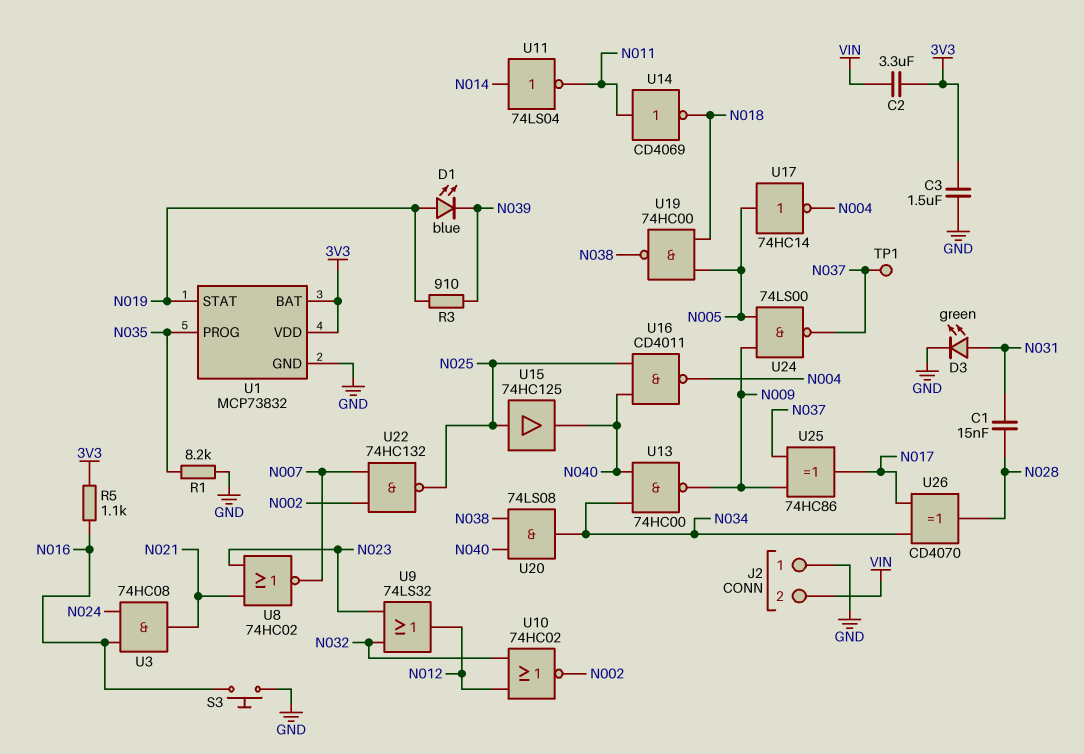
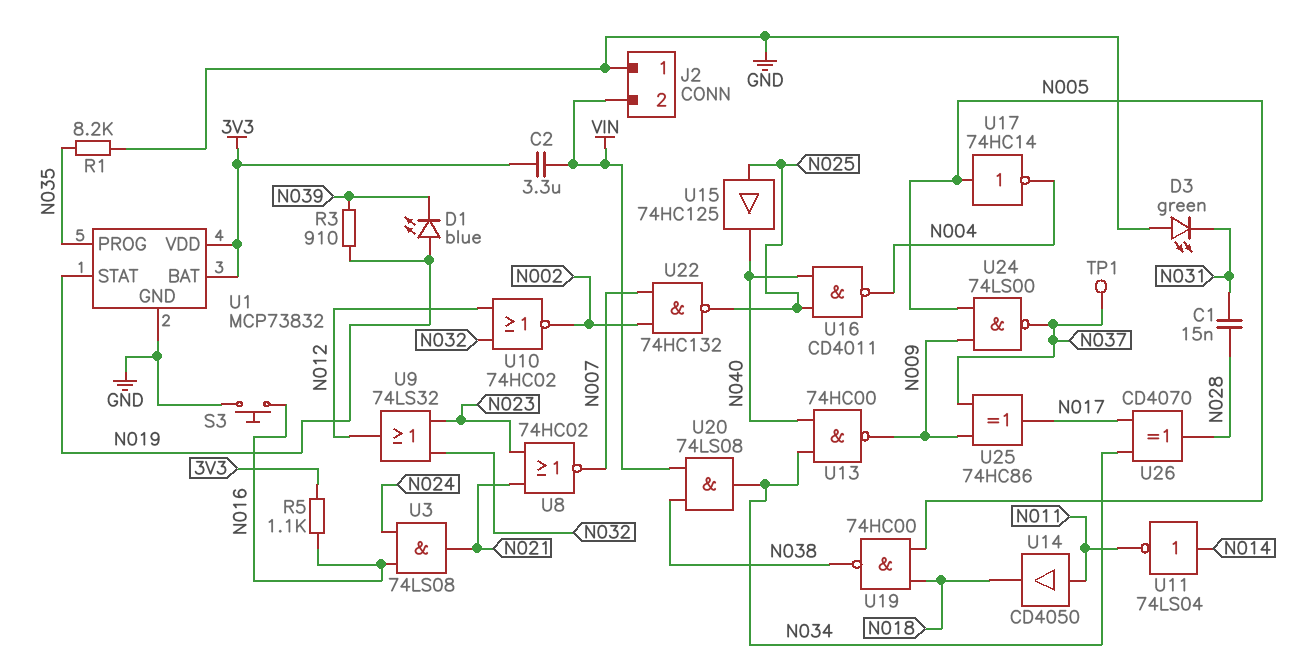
C3: 1.5uF (3V3, GND) -> none
D3: LED green (A N031, K GND) -> LED green (A GND, K N031)
U3: AND 74HC08 (in N016, in N024, out N021) -> AND 74LS08 (in N016, in N024, out N021)
U14: NOT CD4069 (in N011, out N018) -> buffer CD4050 (in N011, out N018)
U20: AND 74LS08 (in N038, in N040, out N034) -> AND 74LS08 (in N038, in VIN, out N034)

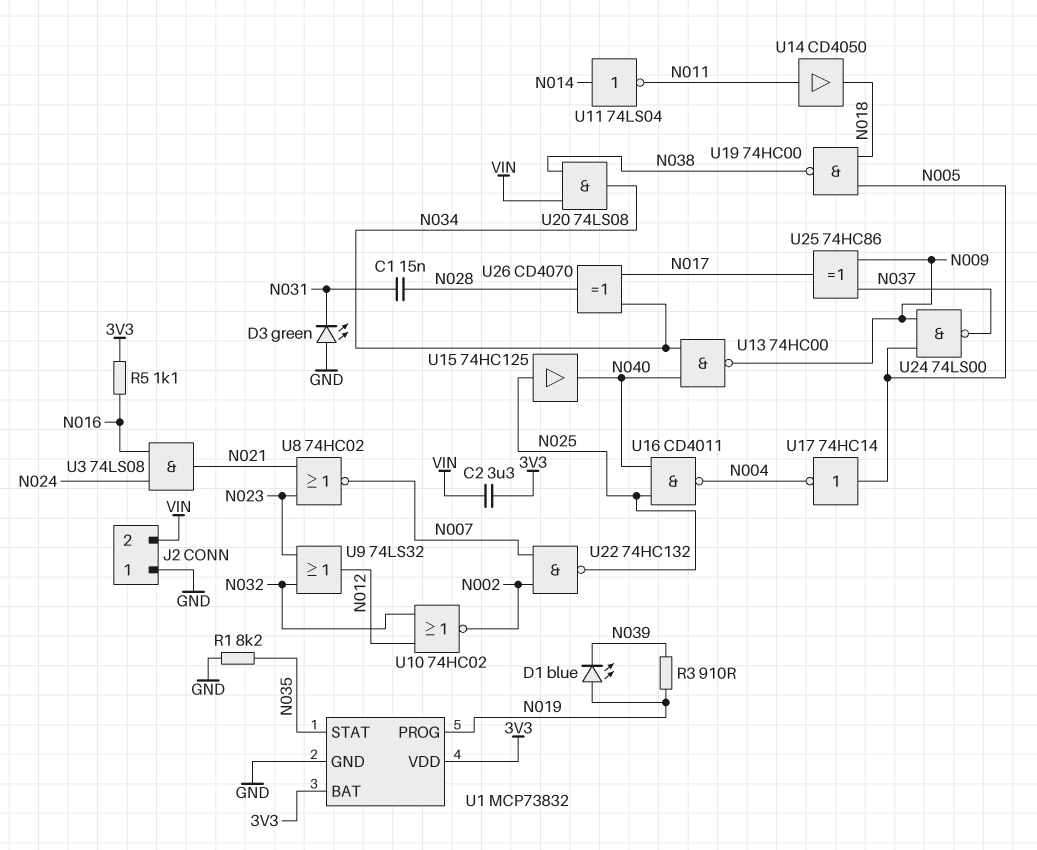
S3: button (GND, N016) -> none
TP1: test point (N037) -> none
U1 pin PROG: N035 -> N019
U1 pin STAT: N019 -> N035

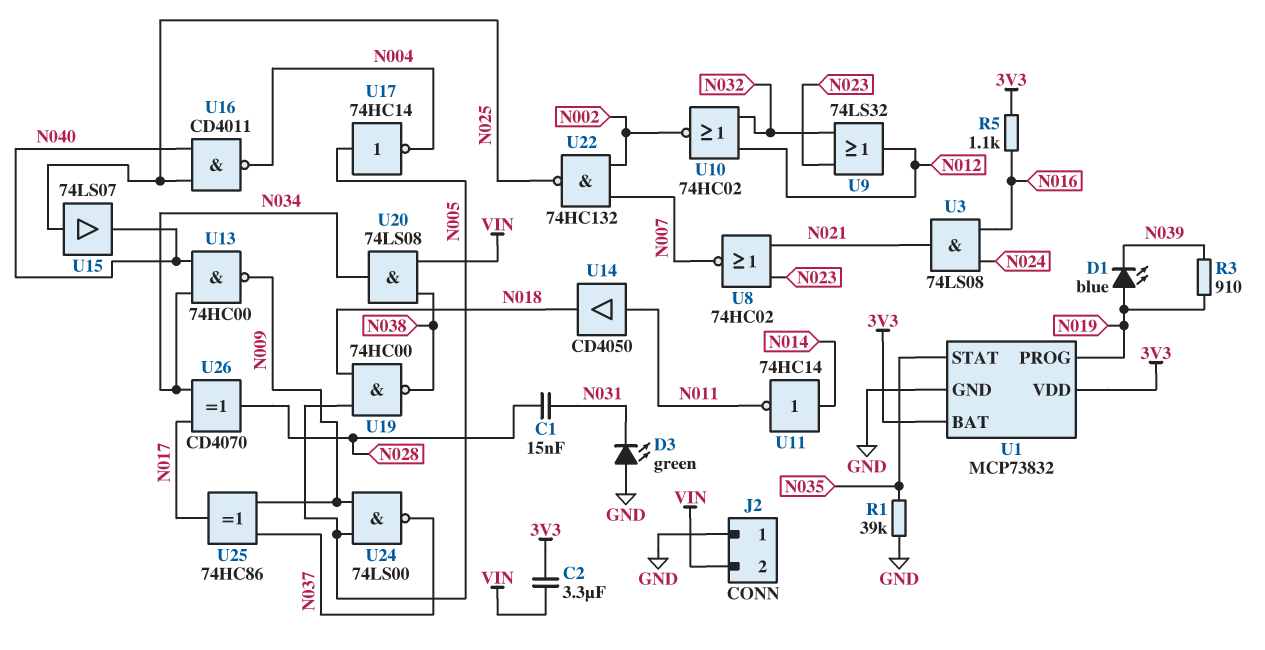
R1: 8.2k (GND, N035) -> 39k (GND, N035)
U11: NOT 74LS04 (in N014, out N011) -> NOT 74HC14 (in N014, out N011)
U15: buffer 74HC125 (in N025, out N040) -> buffer 74LS07 (in N025, out N040)

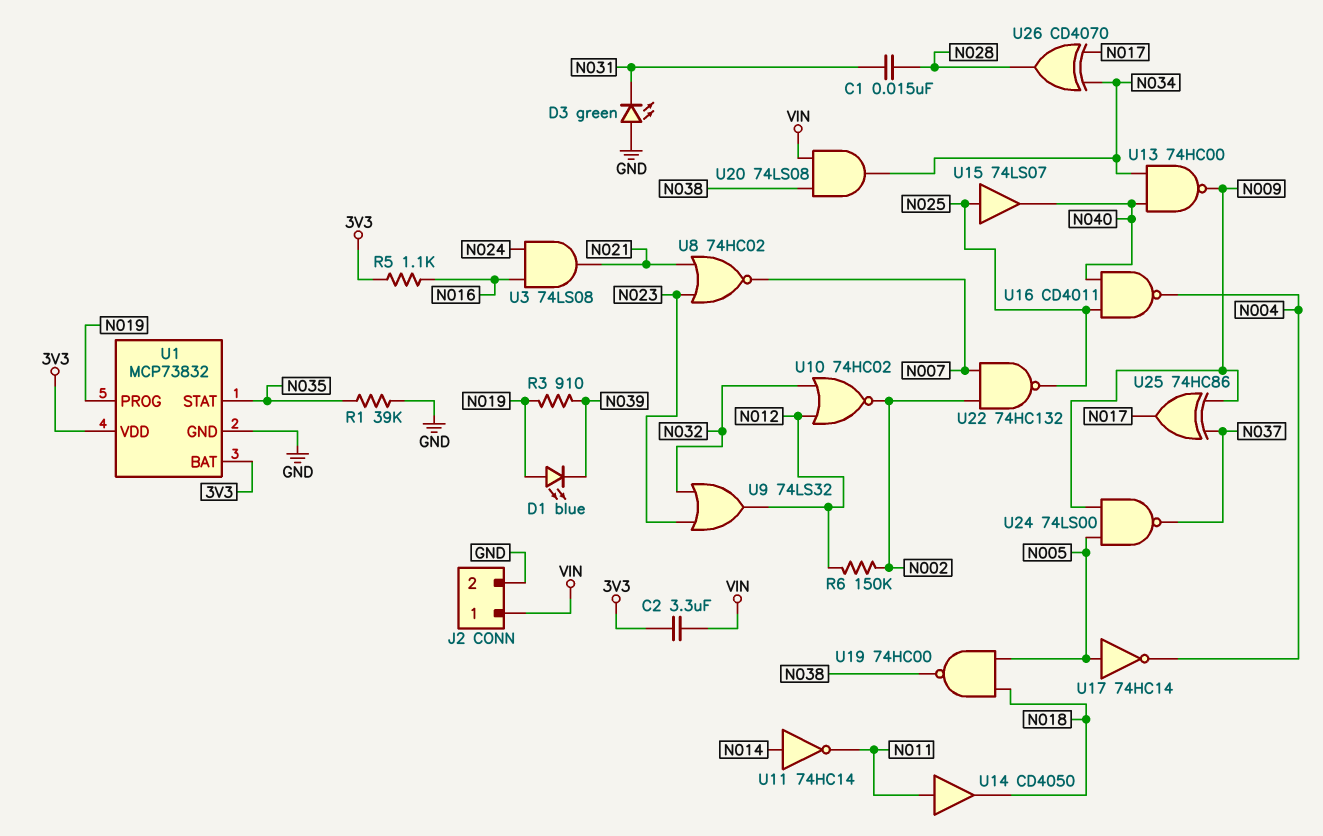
J2 pin 1: GND -> VIN
J2 pin 2: VIN -> GND
R6: none -> 150k (N002, N012)

